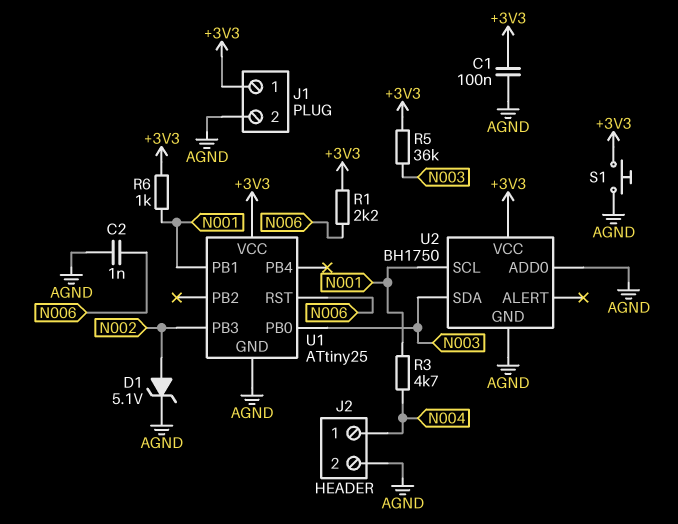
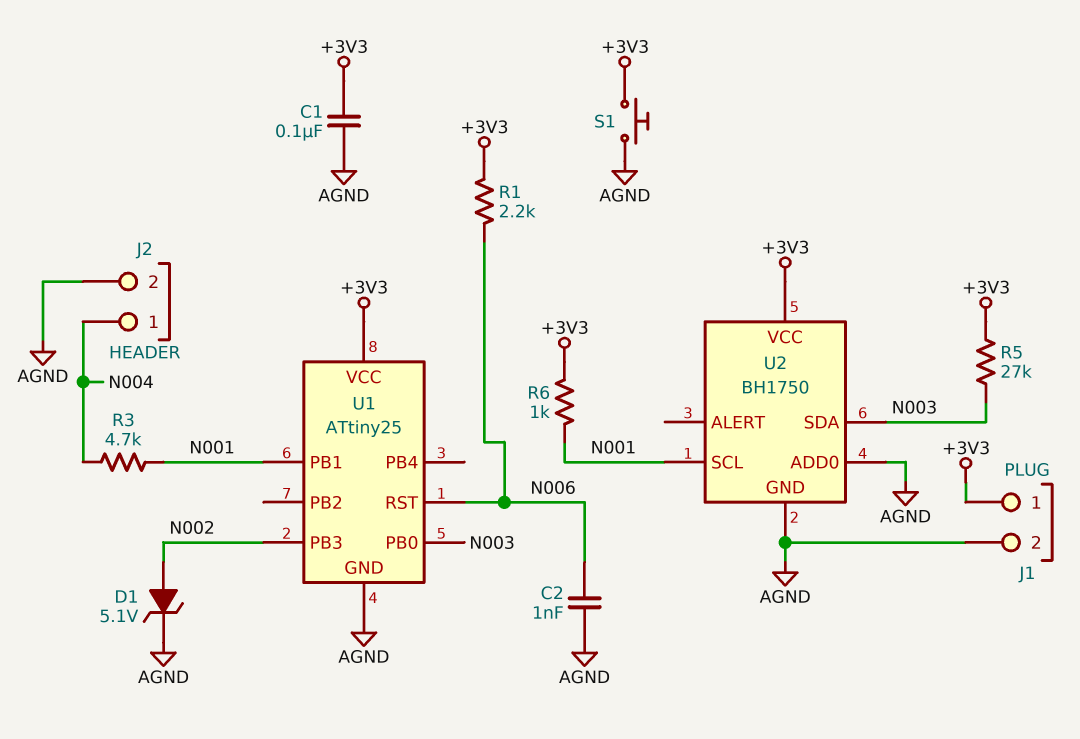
R5: 36k (+3V3, N003) -> 27k (+3V3, N003)

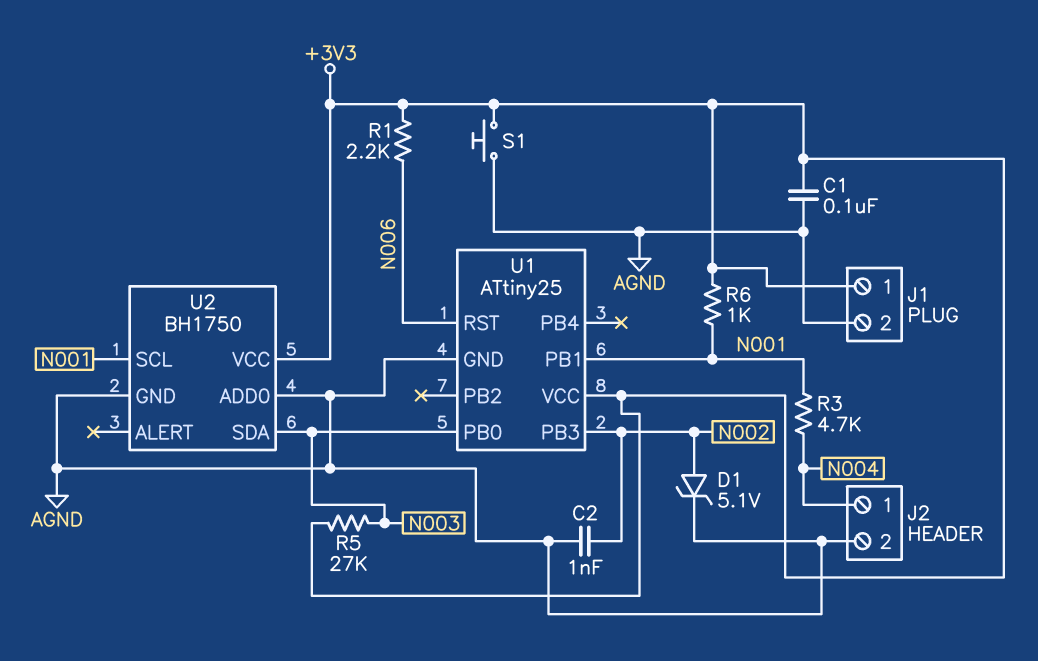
C2: 1nF (AGND, N006) -> 1nF (AGND, N002)

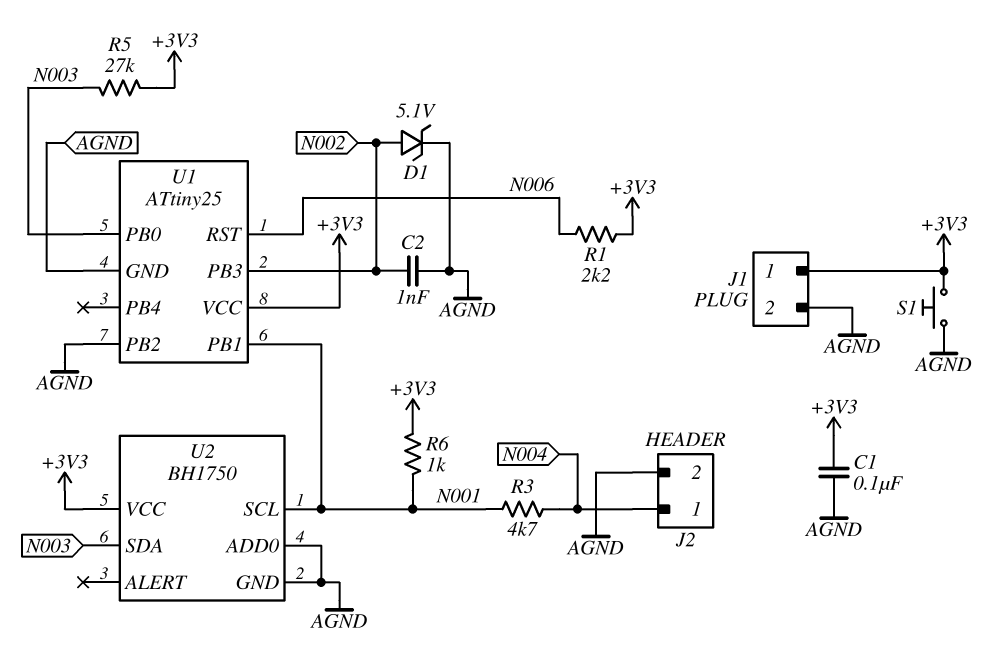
U1 pin PB2: none -> AGND

